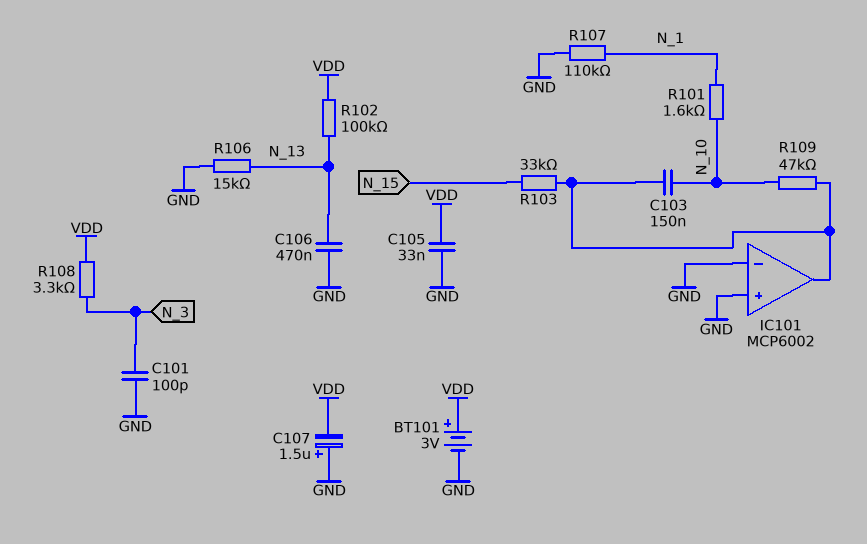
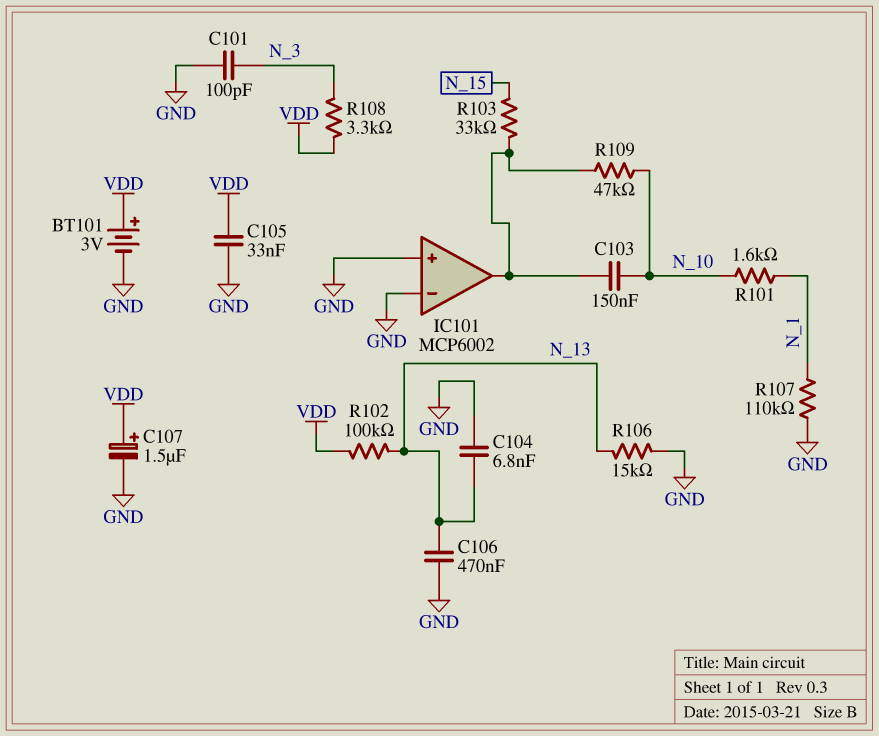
C104: none -> 6.8nF (GND, N_13)
C107: 1.5uF (plus GND, minus VDD) -> 1.5uF (plus VDD, minus GND)

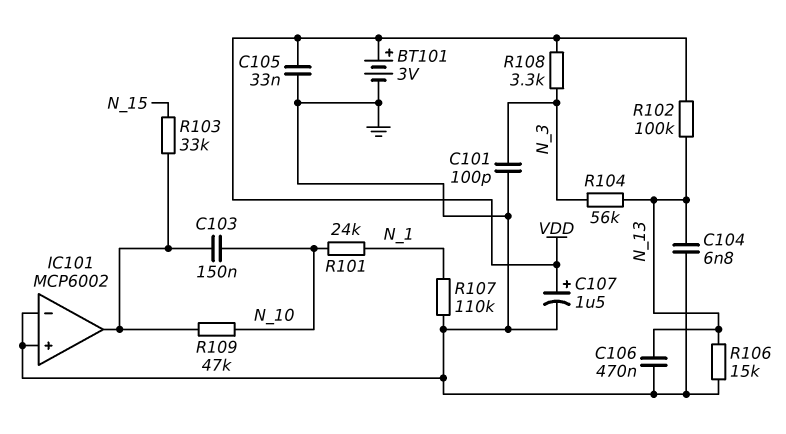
R101: 1.6k (N_1, N_10) -> 24k (N_1, N_10)
R104: none -> 56k (N_3, N_13)

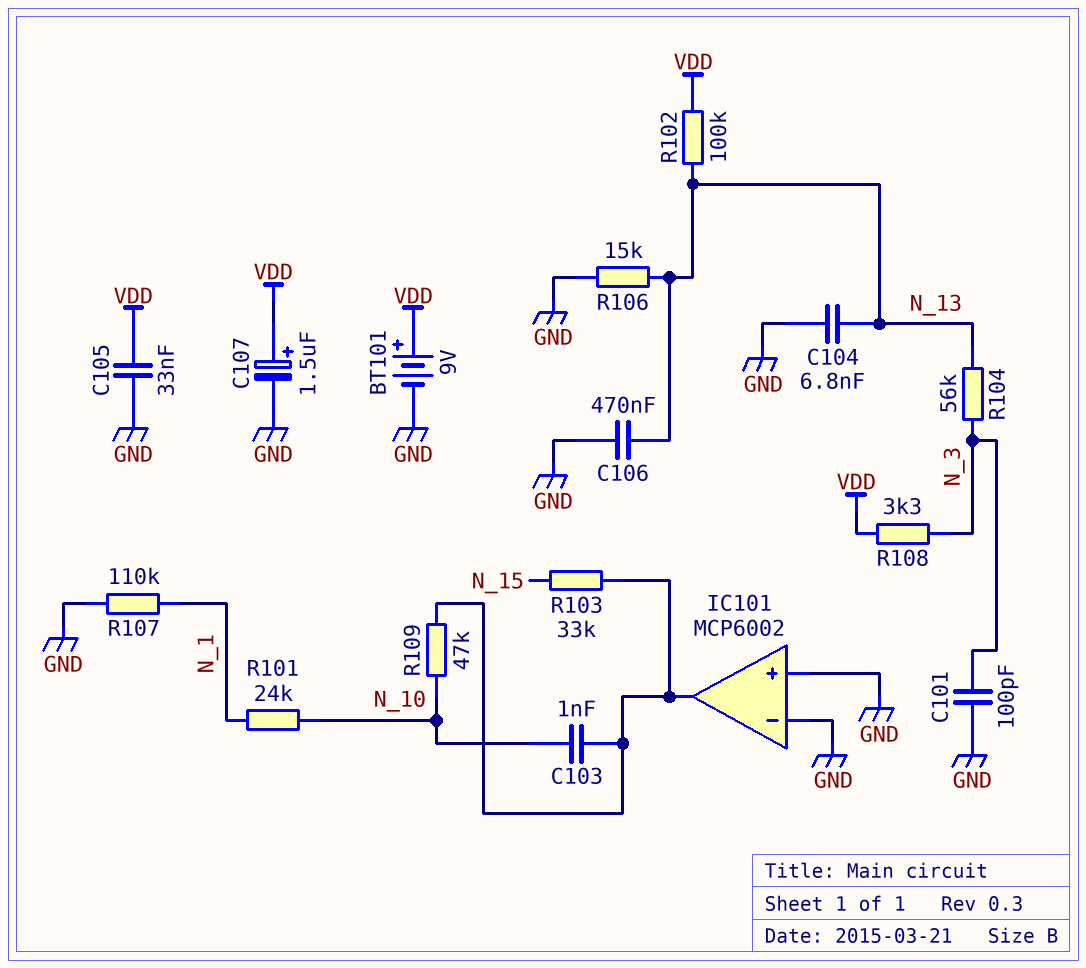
BT101: 3V (plus VDD, minus GND) -> 9V (plus VDD, minus GND)
C103: 150nF (IC101/out, N_10) -> 1nF (IC101/out, N_10)

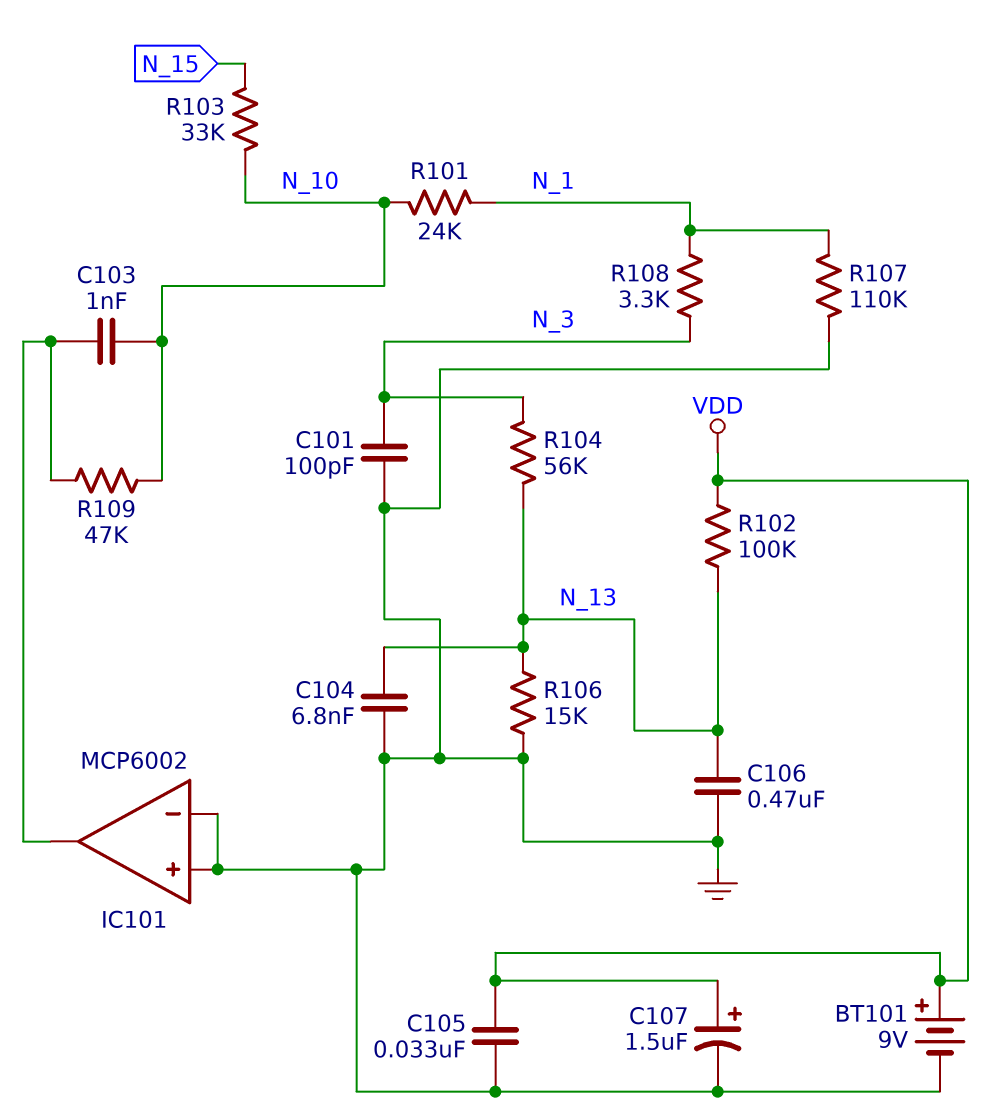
R103: 33k (IC101/out, N_15) -> 33k (N_10, N_15)
R108: 3.3k (N_3, VDD) -> 3.3k (N_1, N_3)

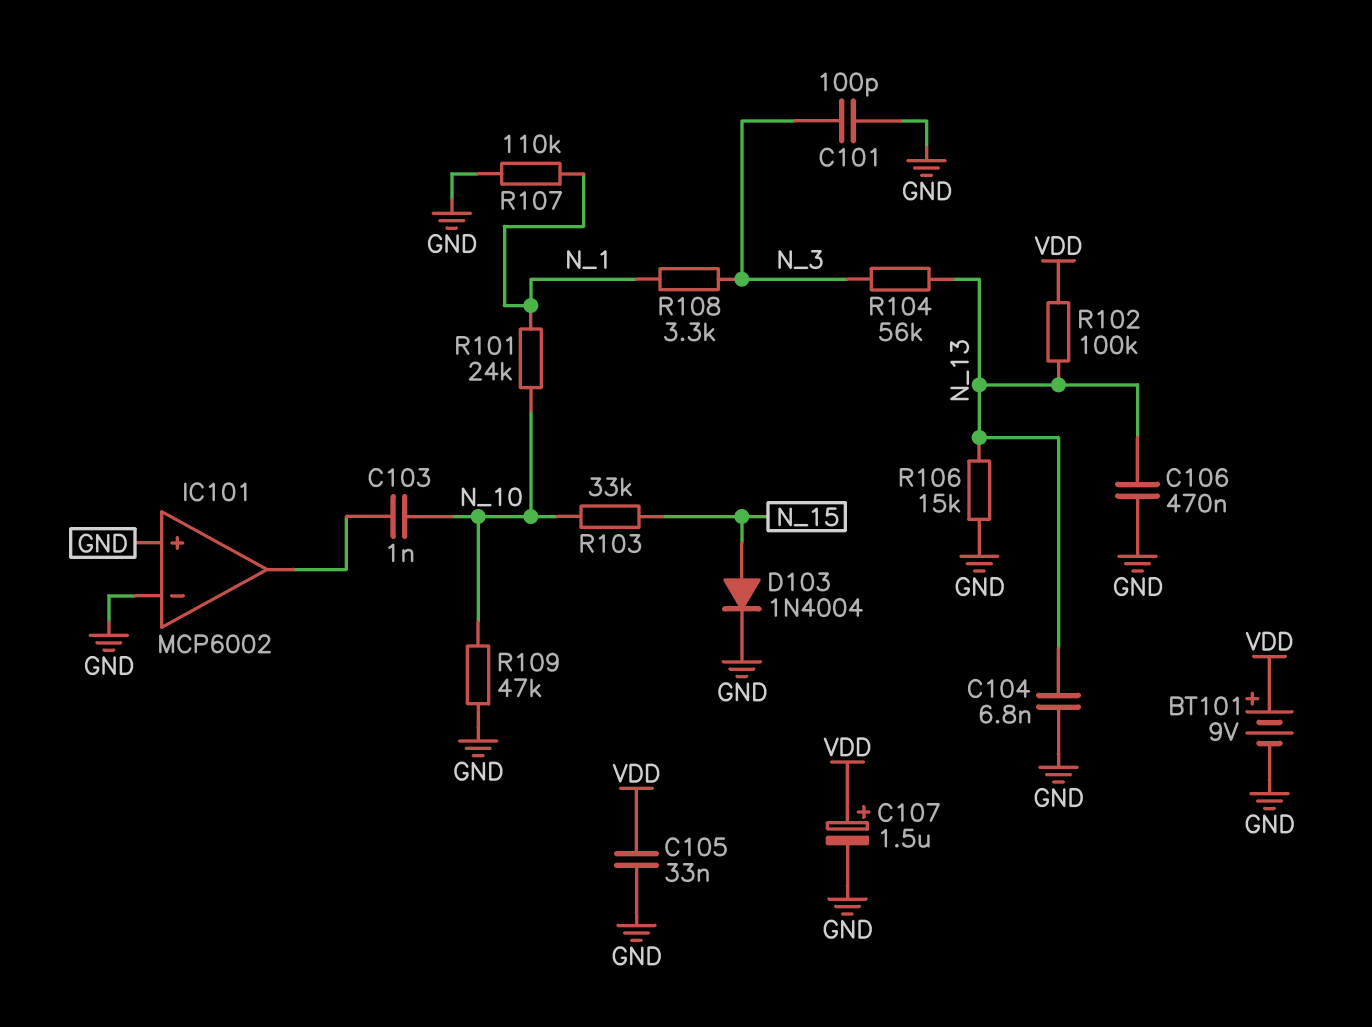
D103: none -> diode 1N4004 (A N_15, K GND)
R109: 47k (IC101/out, N_10) -> 47k (GND, N_10)

